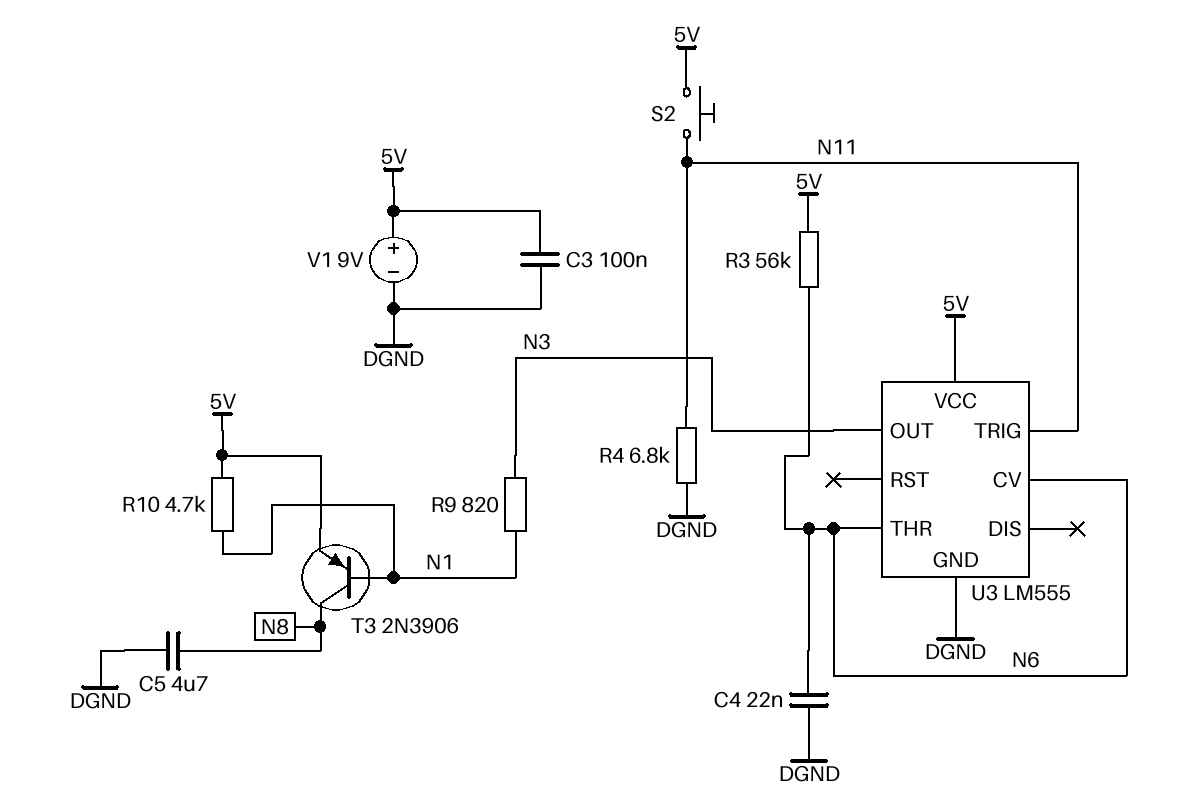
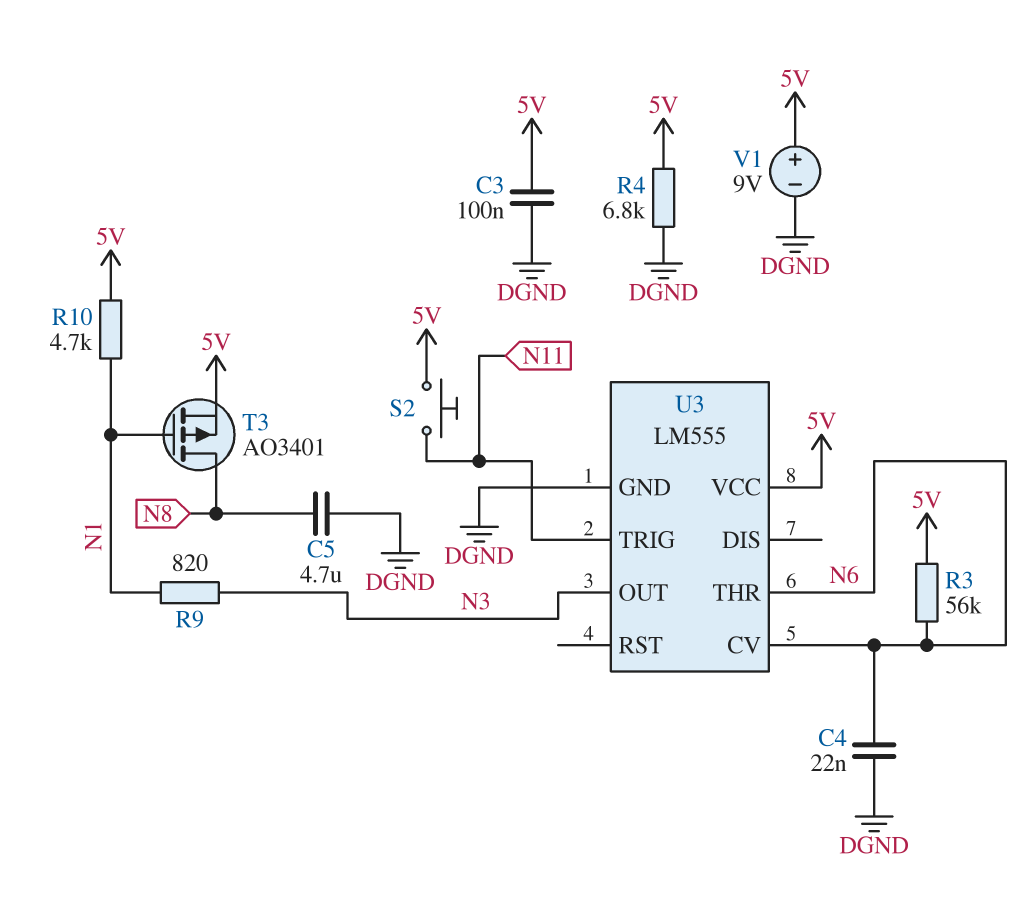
R4: 6.8k (DGND, N11) -> 6.8k (5V, DGND)
T3: PNP 2N3906 (B N1, C N8, E 5V) -> PMOS AO3401 (G N1, D N8, S 5V)

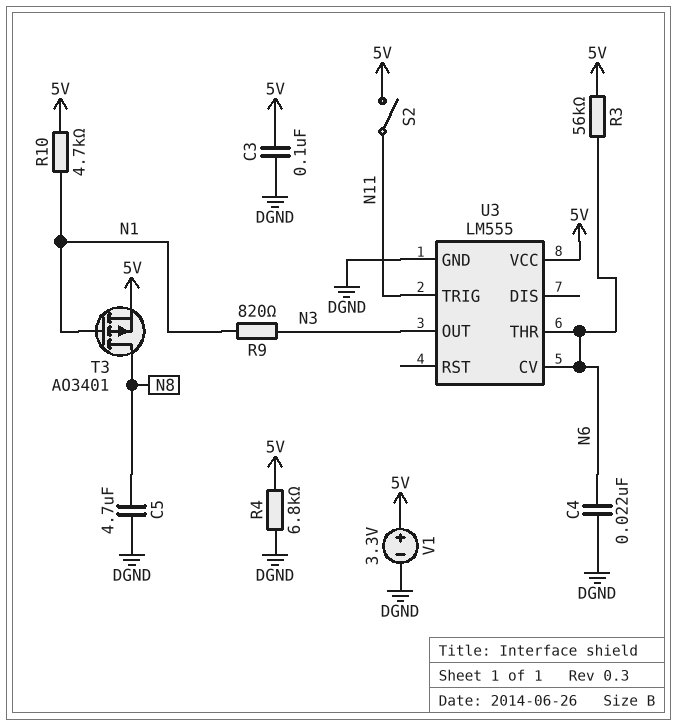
S2: button (5V, N11) -> switch (5V, N11)
V1: 9V (plus 5V, minus DGND) -> 3.3V (plus 5V, minus DGND)

